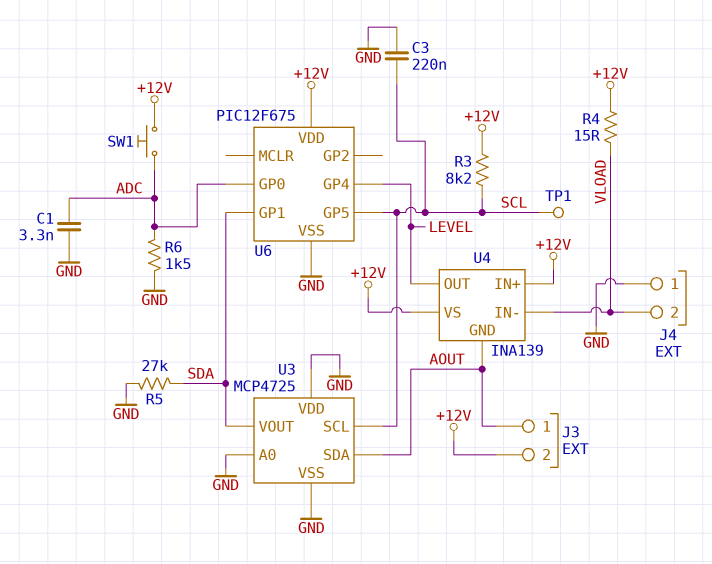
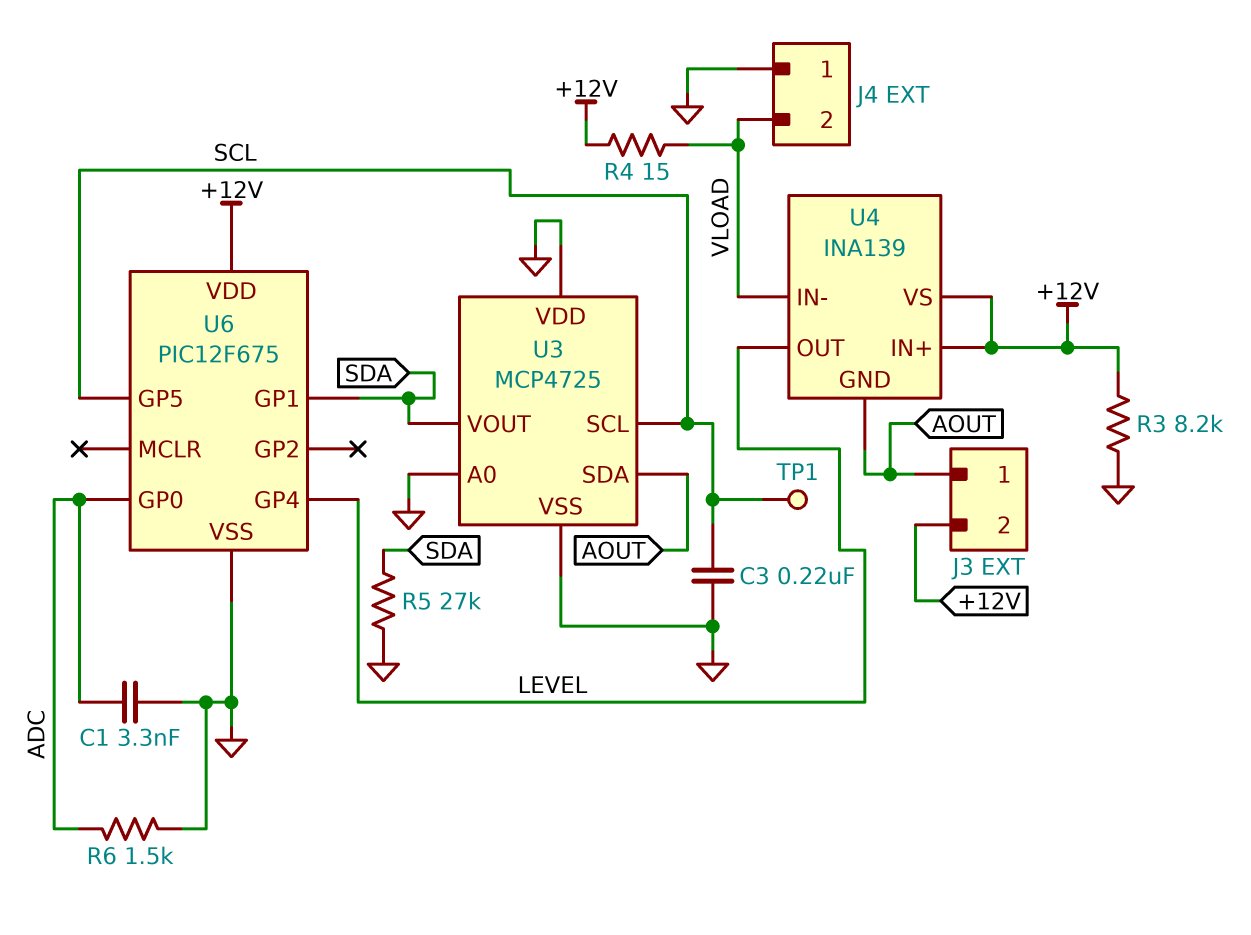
R3: 8.2k (+12V, SCL) -> 8.2k (+12V, GND)
SW1: button (+12V, ADC) -> none

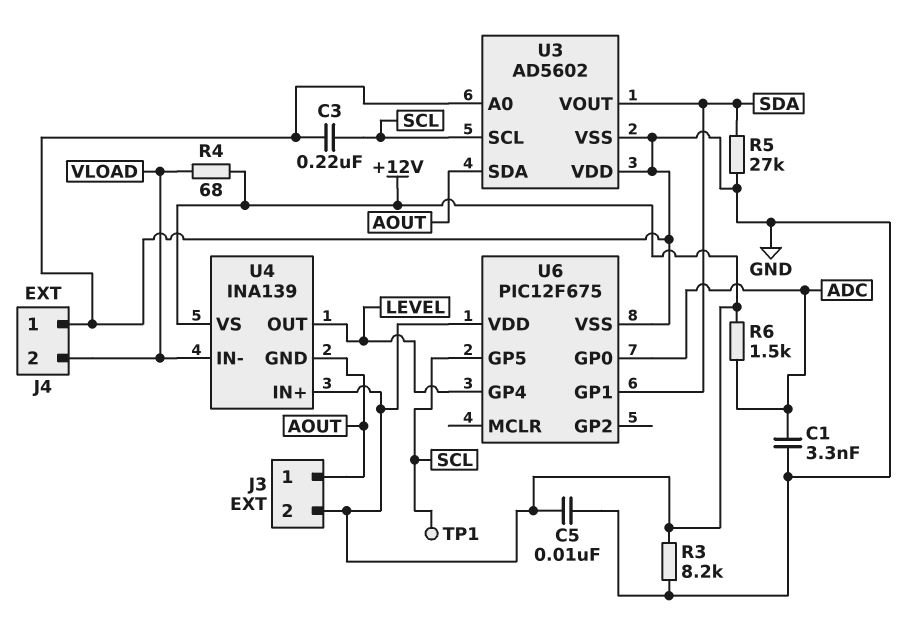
C5: none -> 10nF (+12V, GND)
R4: 15 (+12V, VLOAD) -> 68 (+12V, VLOAD)
R6: 1.5k (ADC, GND) -> 1.5k (+12V, ADC)
U3: MCP4725 -> AD5602

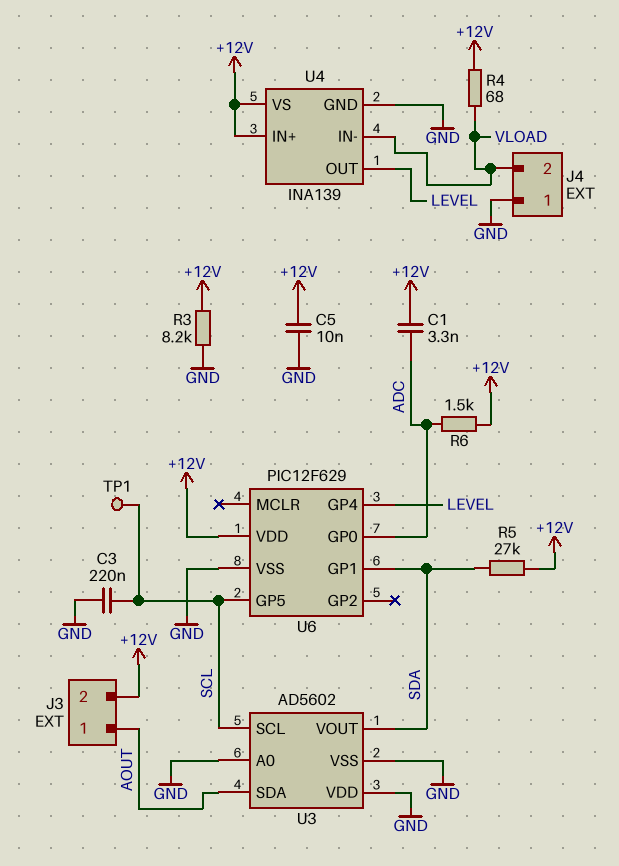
C1: 3.3nF (ADC, GND) -> 3.3nF (+12V, ADC)
R5: 27k (GND, SDA) -> 27k (+12V, SDA)
U4 pin GND: AOUT -> GND
U6: PIC12F675 -> PIC12F629

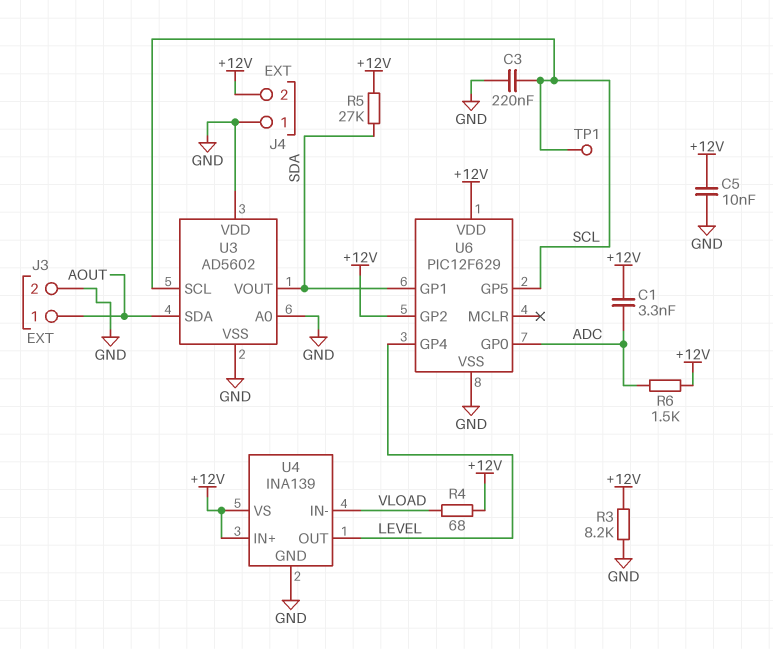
J3 pin 2: +12V -> GND
J4 pin 2: VLOAD -> +12V
U6 pin GP2: none -> +12V

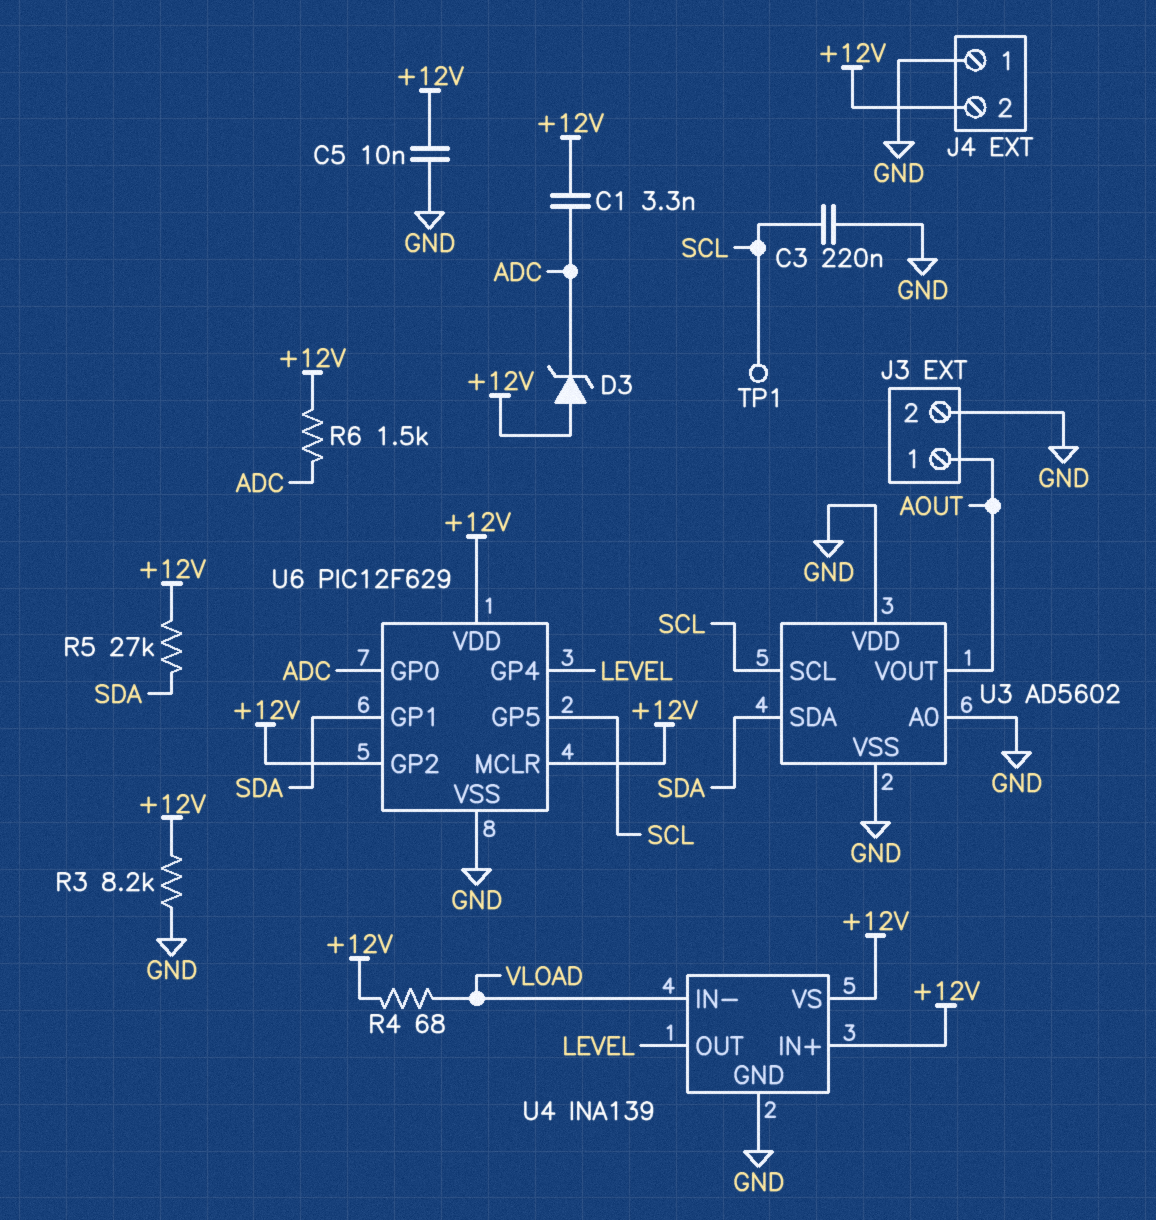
D3: none -> zener (A +12V, K ADC)
U3 pin SDA: AOUT -> SDA
U3 pin VOUT: SDA -> AOUT
U6 pin MCLR: none -> +12V

